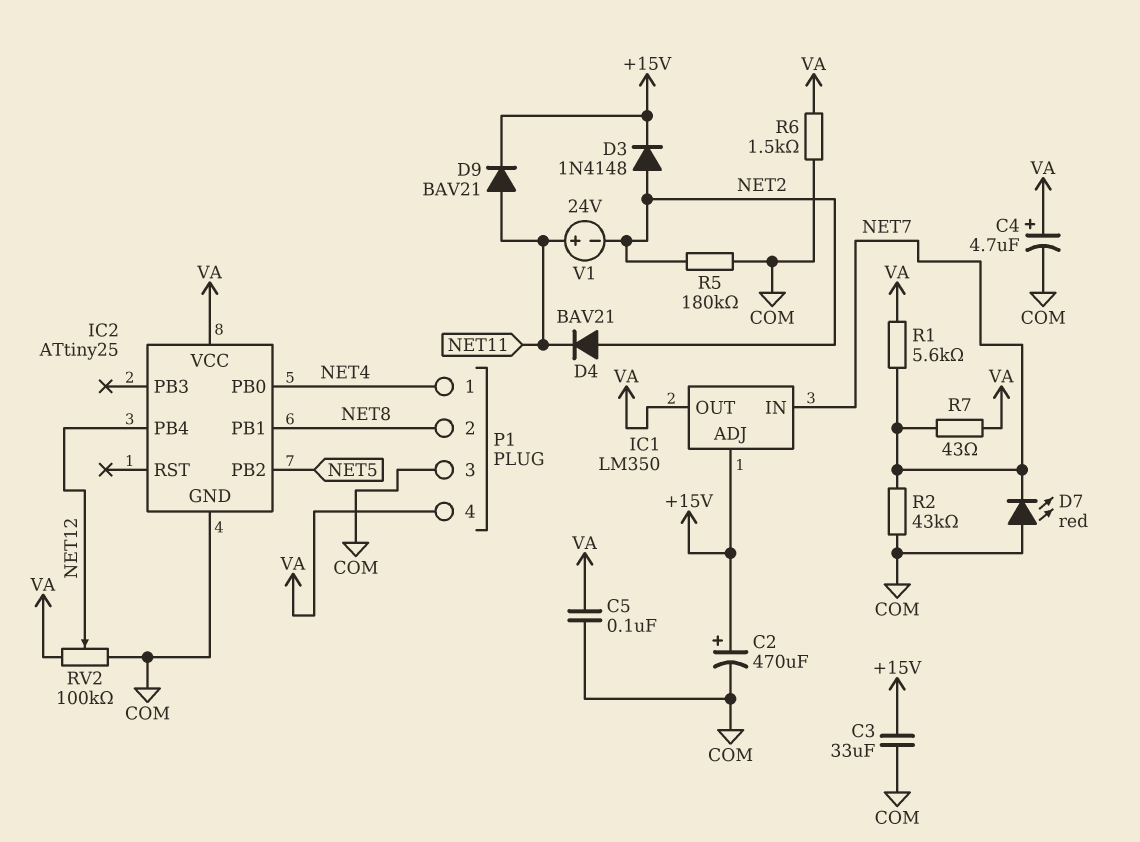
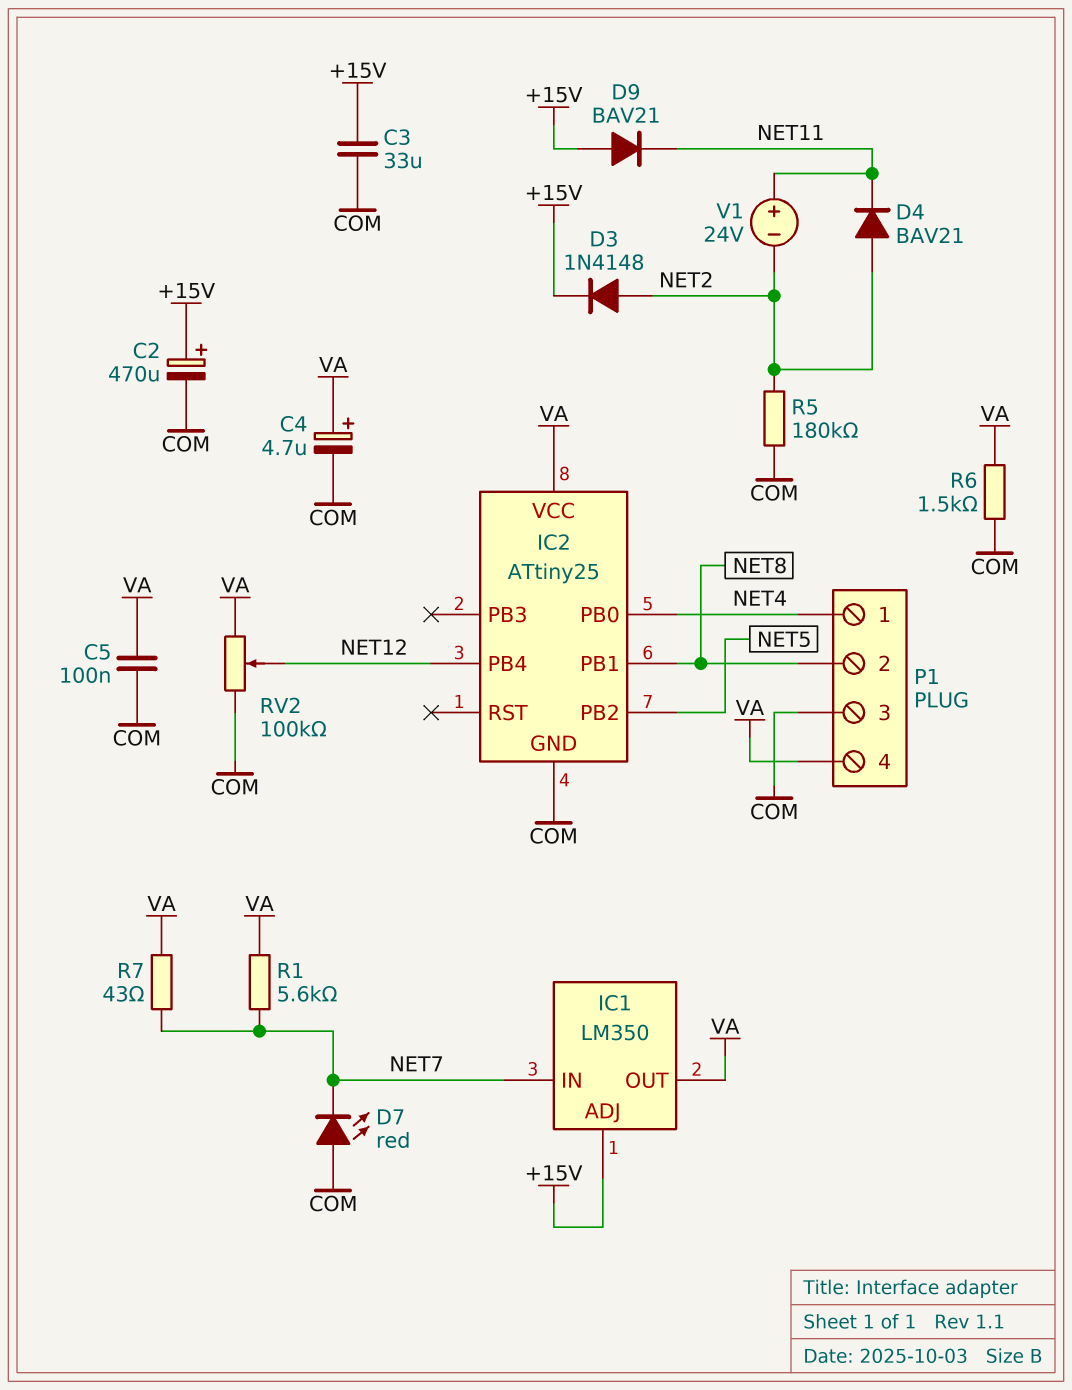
D9: diode BAV21 (A NET11, K +15V) -> diode BAV21 (A +15V, K NET11)
R2: 43k (COM, NET7) -> none

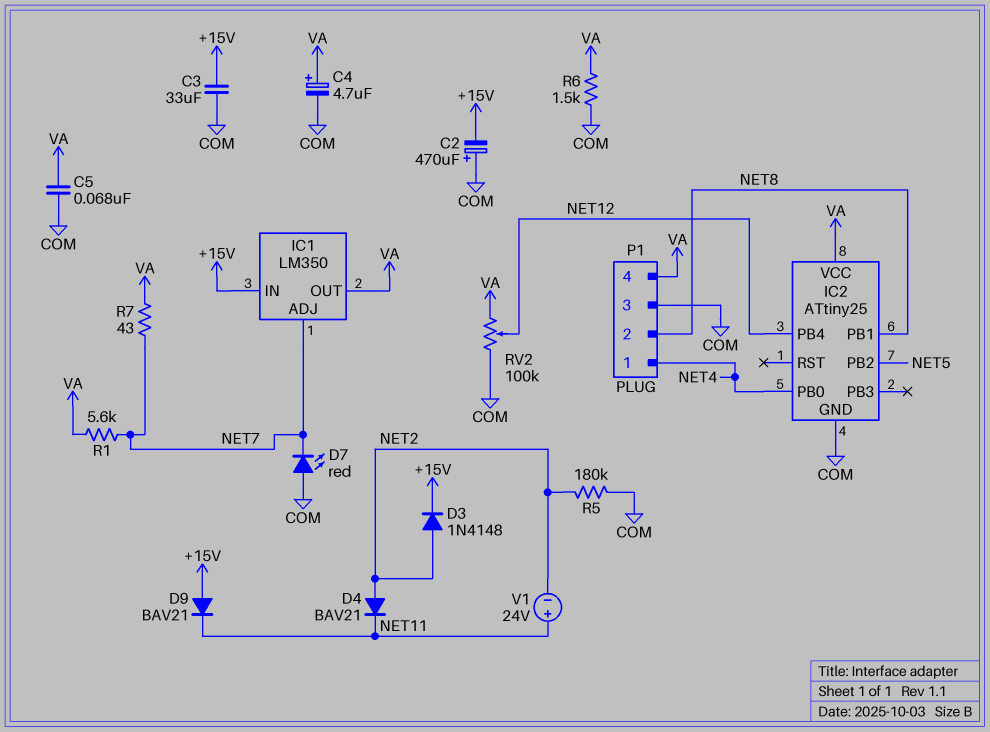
C2: 470uF (plus +15V, minus COM) -> 470uF (plus COM, minus +15V)
C5: 100nF (COM, VA) -> 68nF (COM, VA)
IC1 pin ADJ: +15V -> NET7
IC1 pin IN: NET7 -> +15V

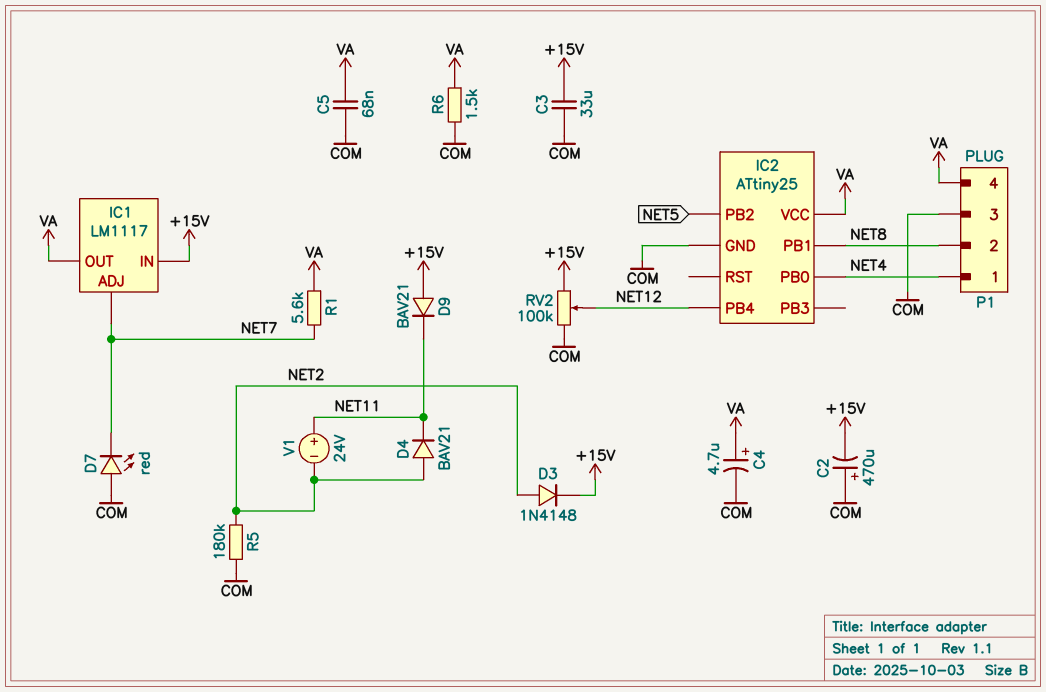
IC1: LM350 -> LM1117
R7: 43 (NET7, VA) -> none
RV2: 100k (COM, VA, wiper NET12) -> 100k (+15V, COM, wiper NET12)

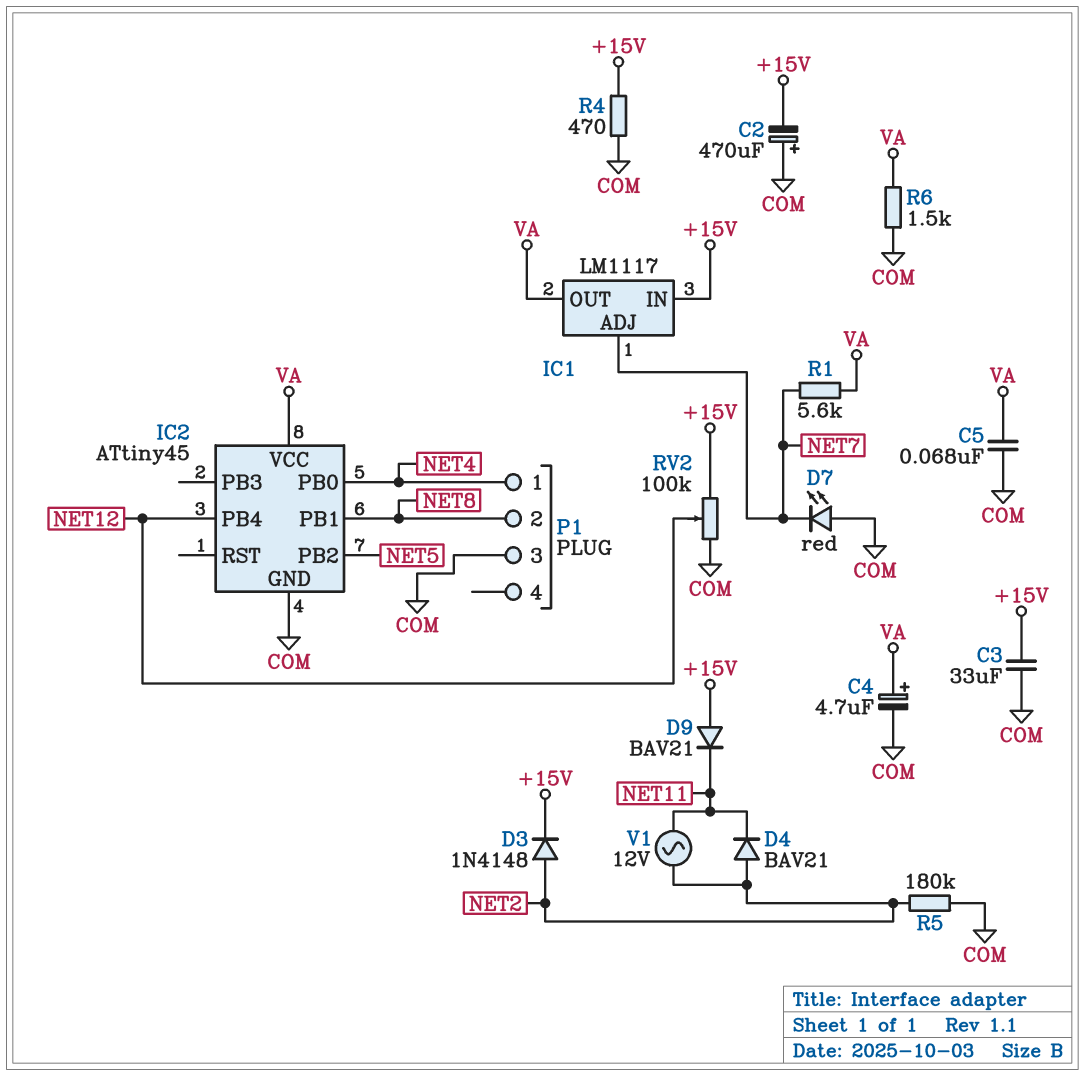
IC2: ATtiny25 -> ATtiny45
P1 pin 4: VA -> none
R4: none -> 470 (+15V, COM)
V1: 24V (plus NET11, minus NET2) -> AC 12V (NET2, NET11)

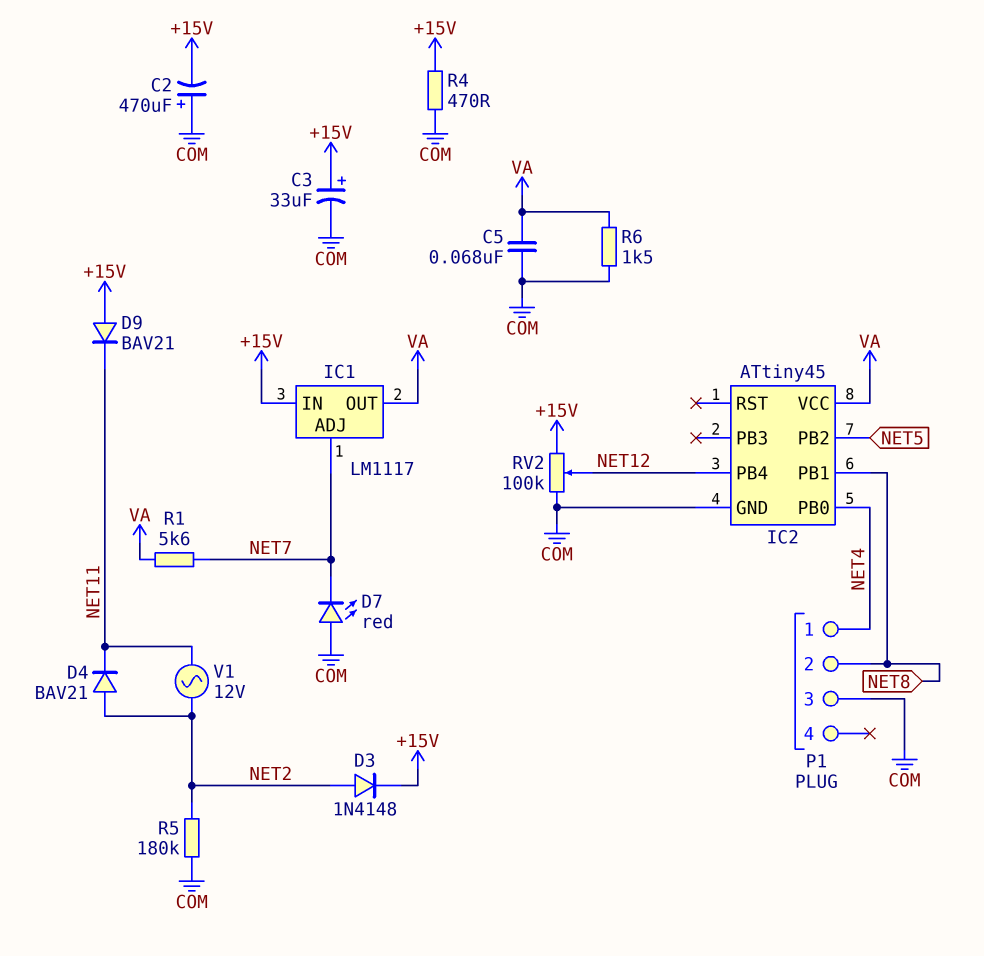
C3: 33uF (+15V, COM) -> 33uF (plus +15V, minus COM)
C4: 4.7uF (plus VA, minus COM) -> none

